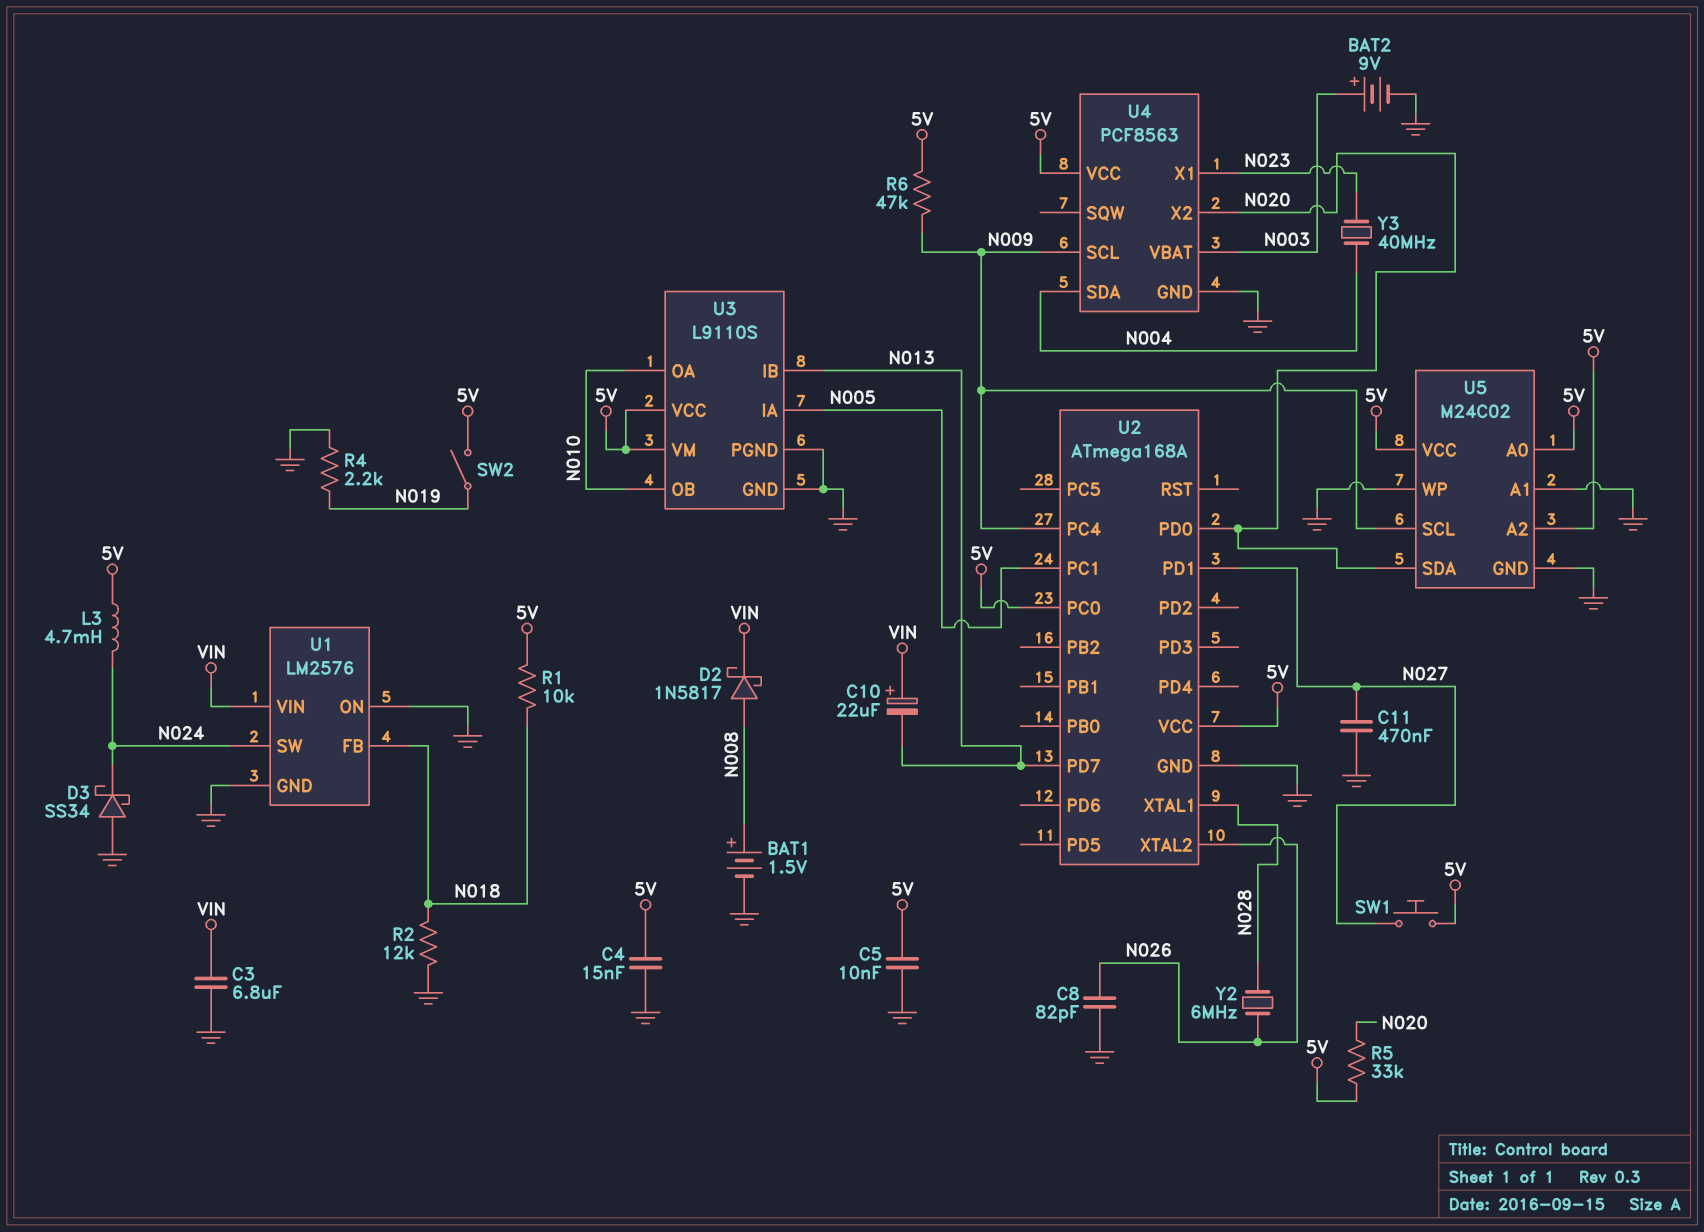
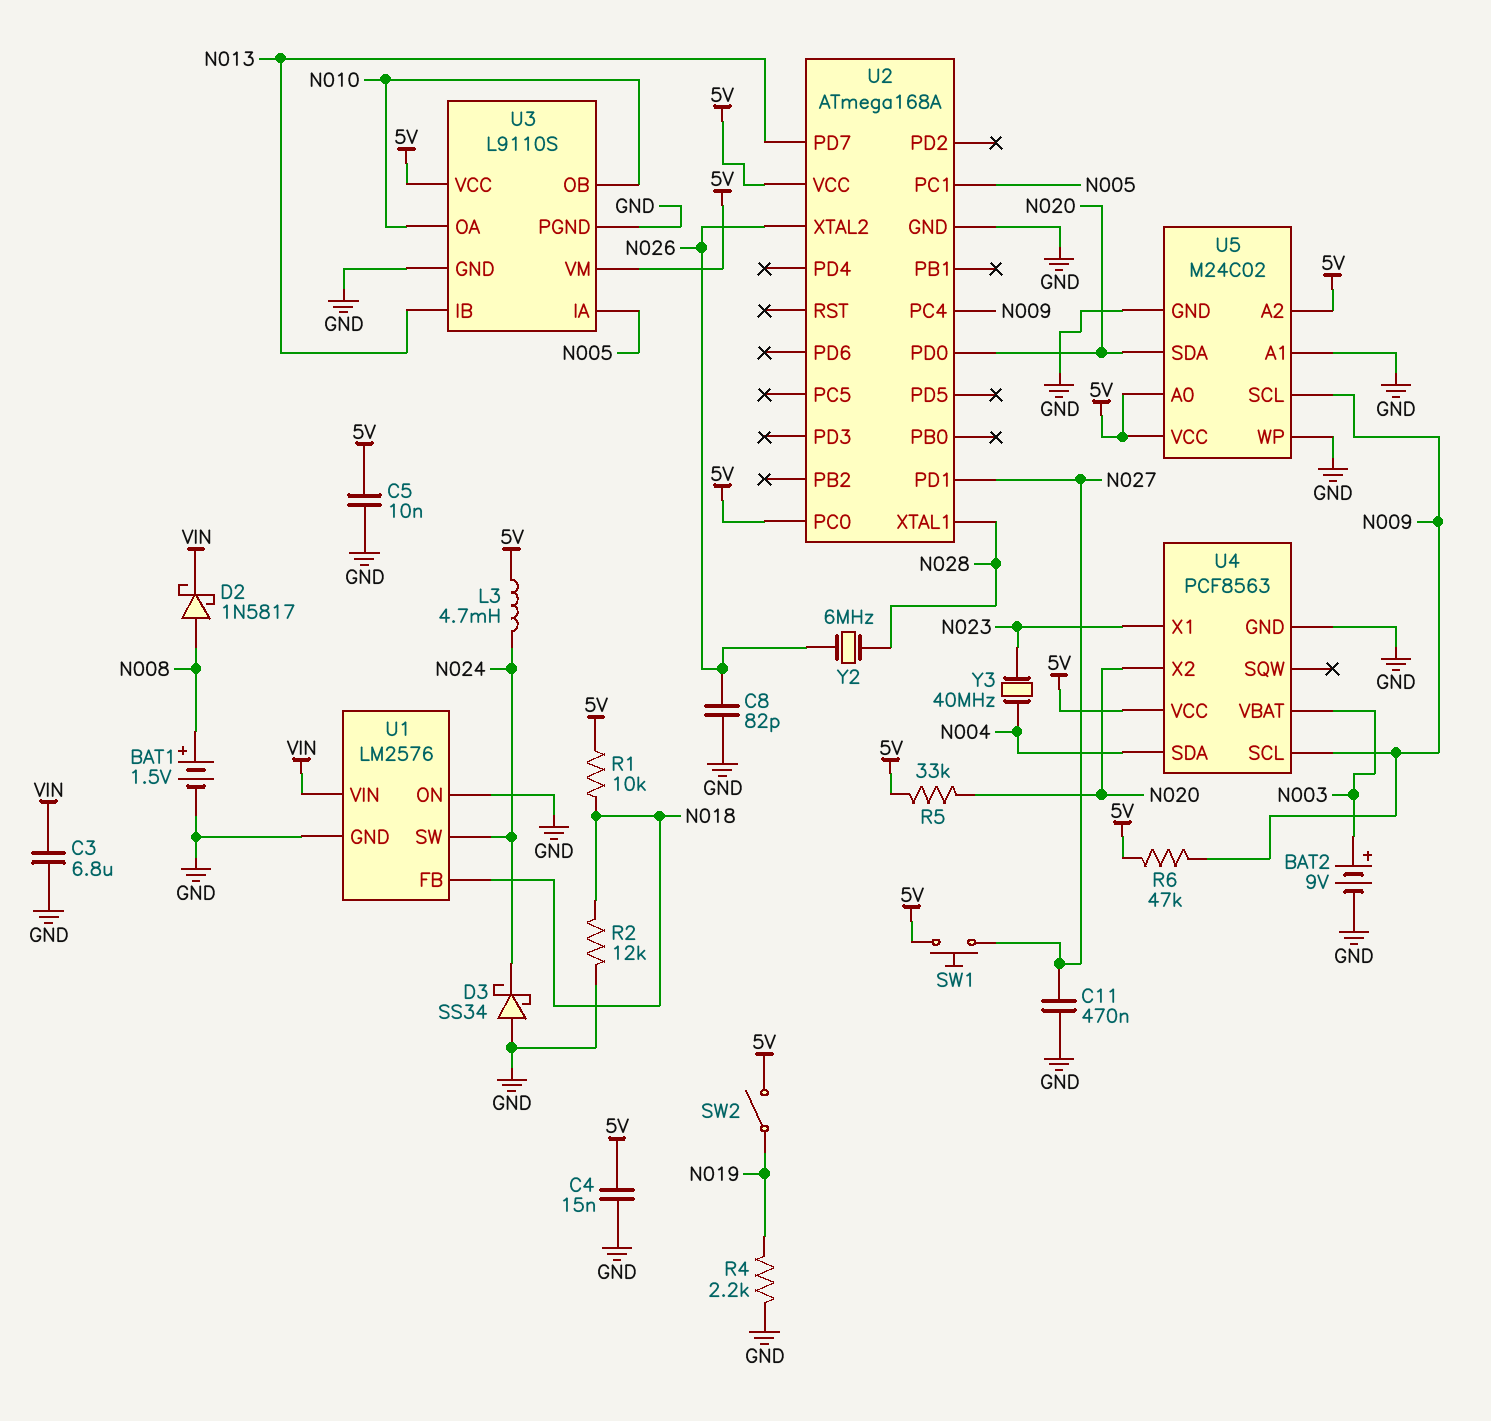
C10: 22uF (plus VIN, minus N013) -> none

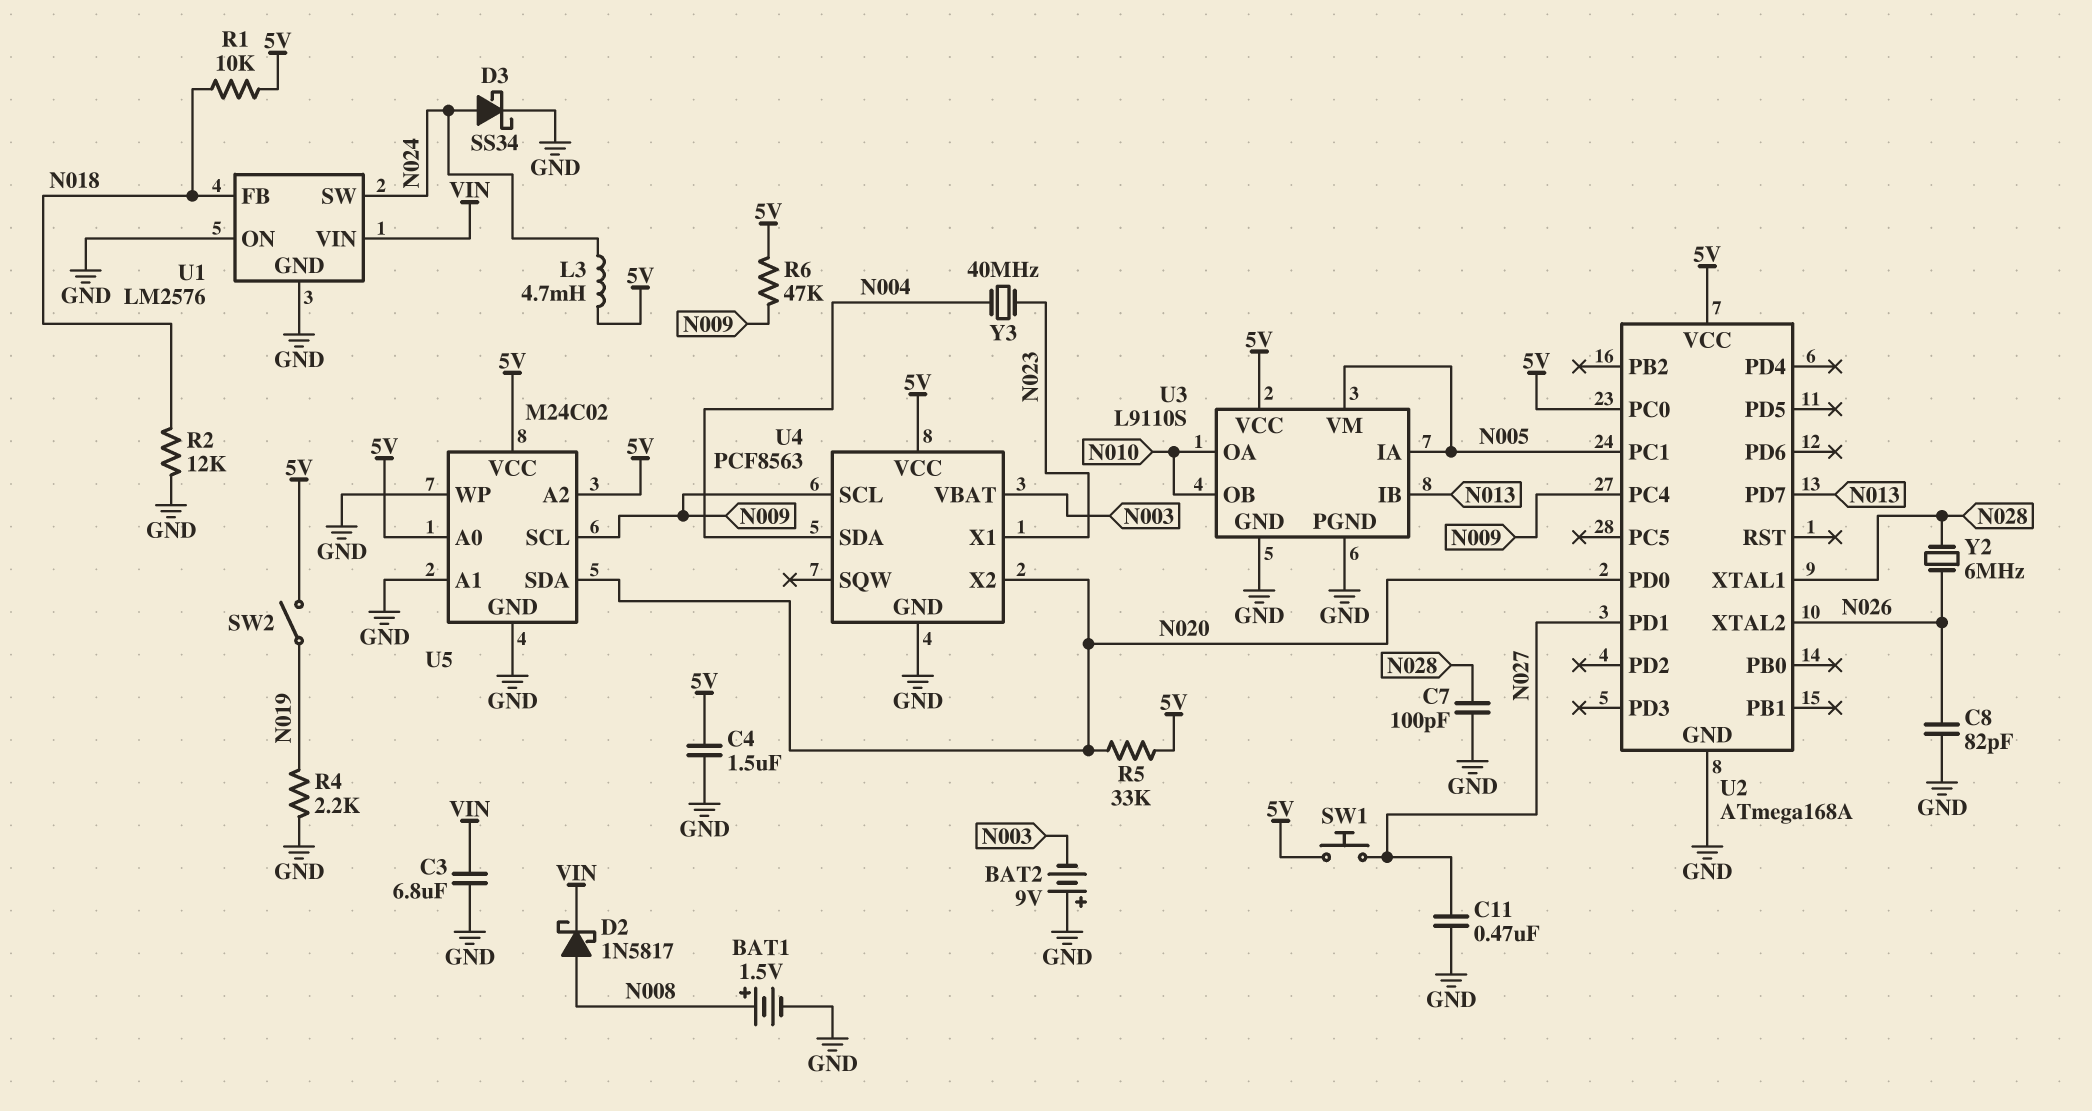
BAT2: 9V (plus N003, minus GND) -> 9V (plus GND, minus N003)
C4: 15nF (5V, GND) -> 1.5uF (5V, GND)
C5: 10nF (5V, GND) -> none
C7: none -> 100pF (GND, N028)
D3: schottky SS34 (A GND, K N024) -> schottky SS34 (A N024, K GND)
U3 pin VM: 5V -> N005

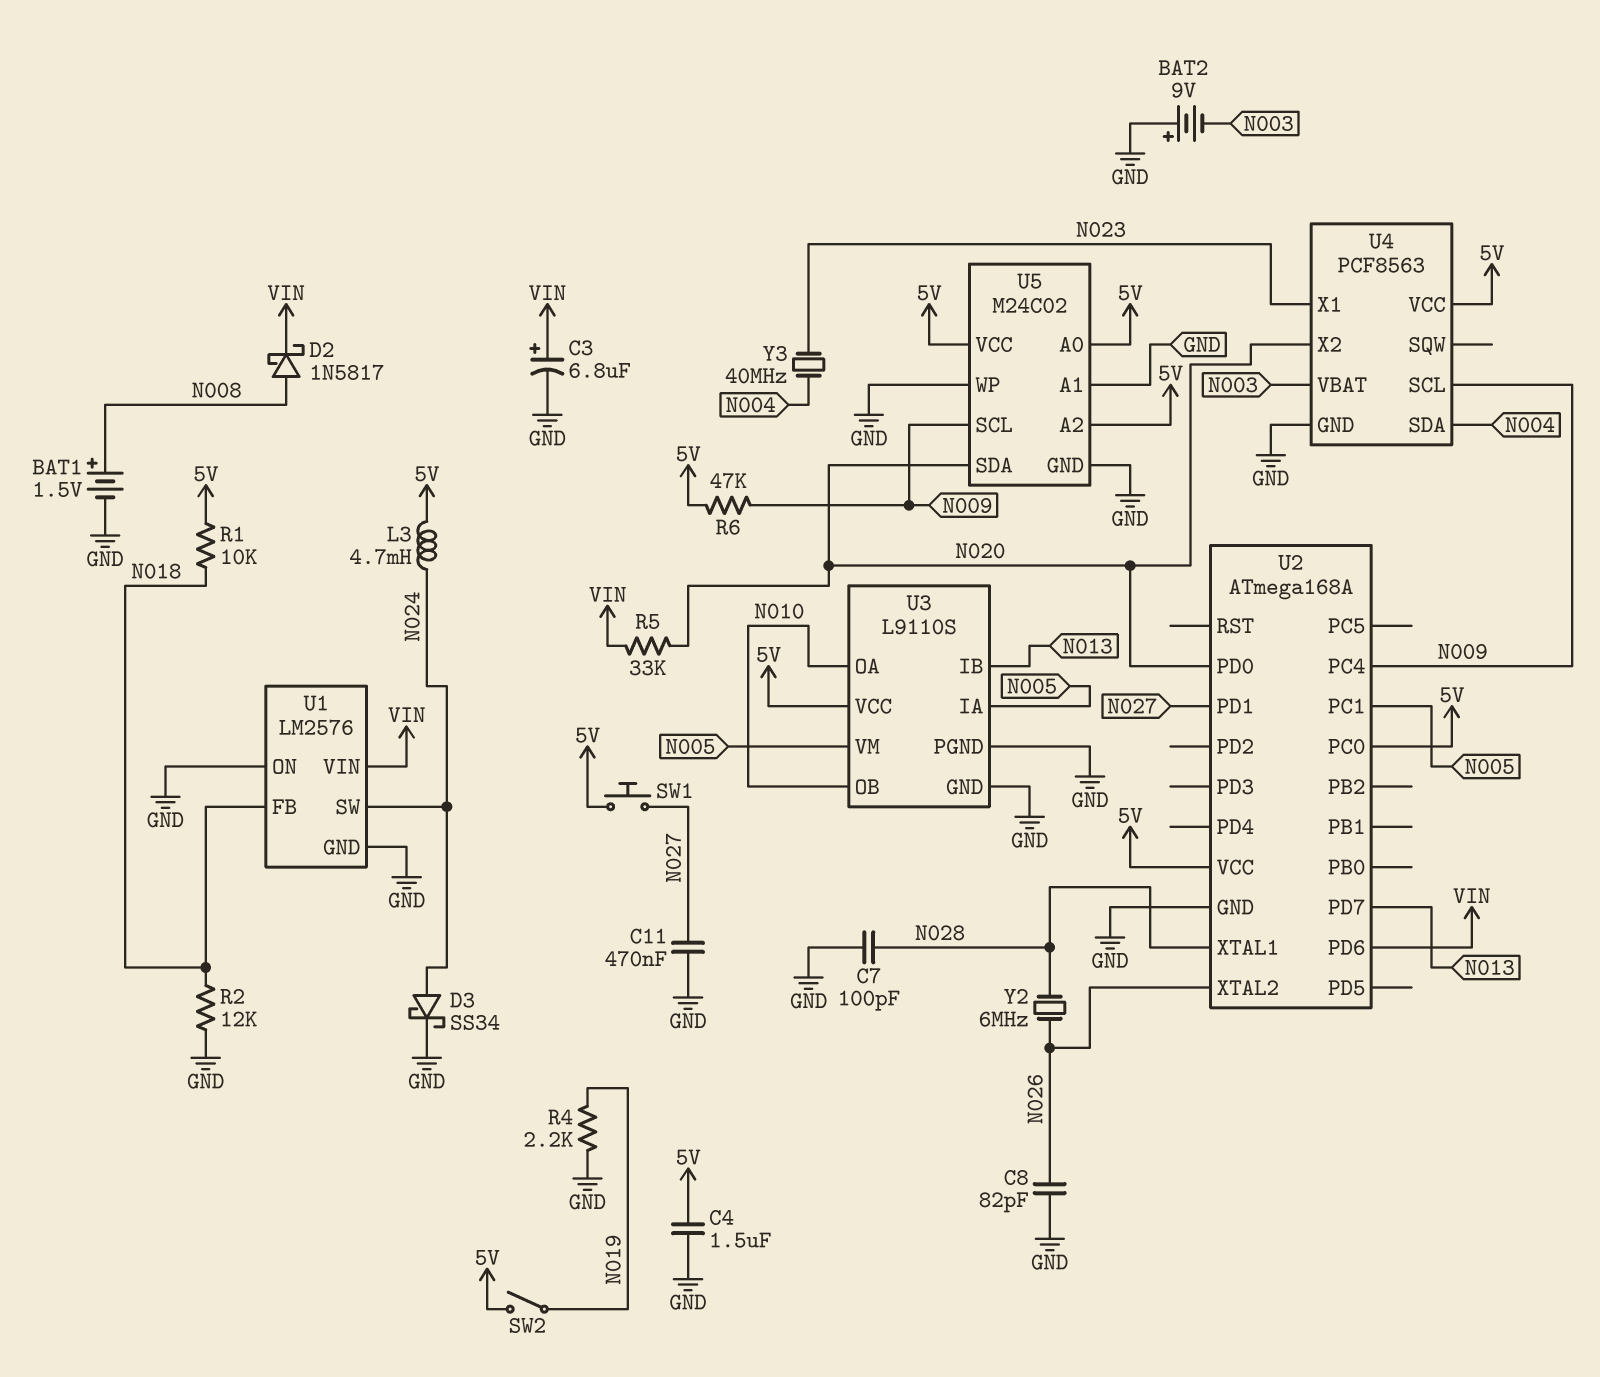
C3: 6.8uF (GND, VIN) -> 6.8uF (plus VIN, minus GND)
R5: 33k (5V, N020) -> 33k (N020, VIN)
U2 pin PD6: none -> VIN

